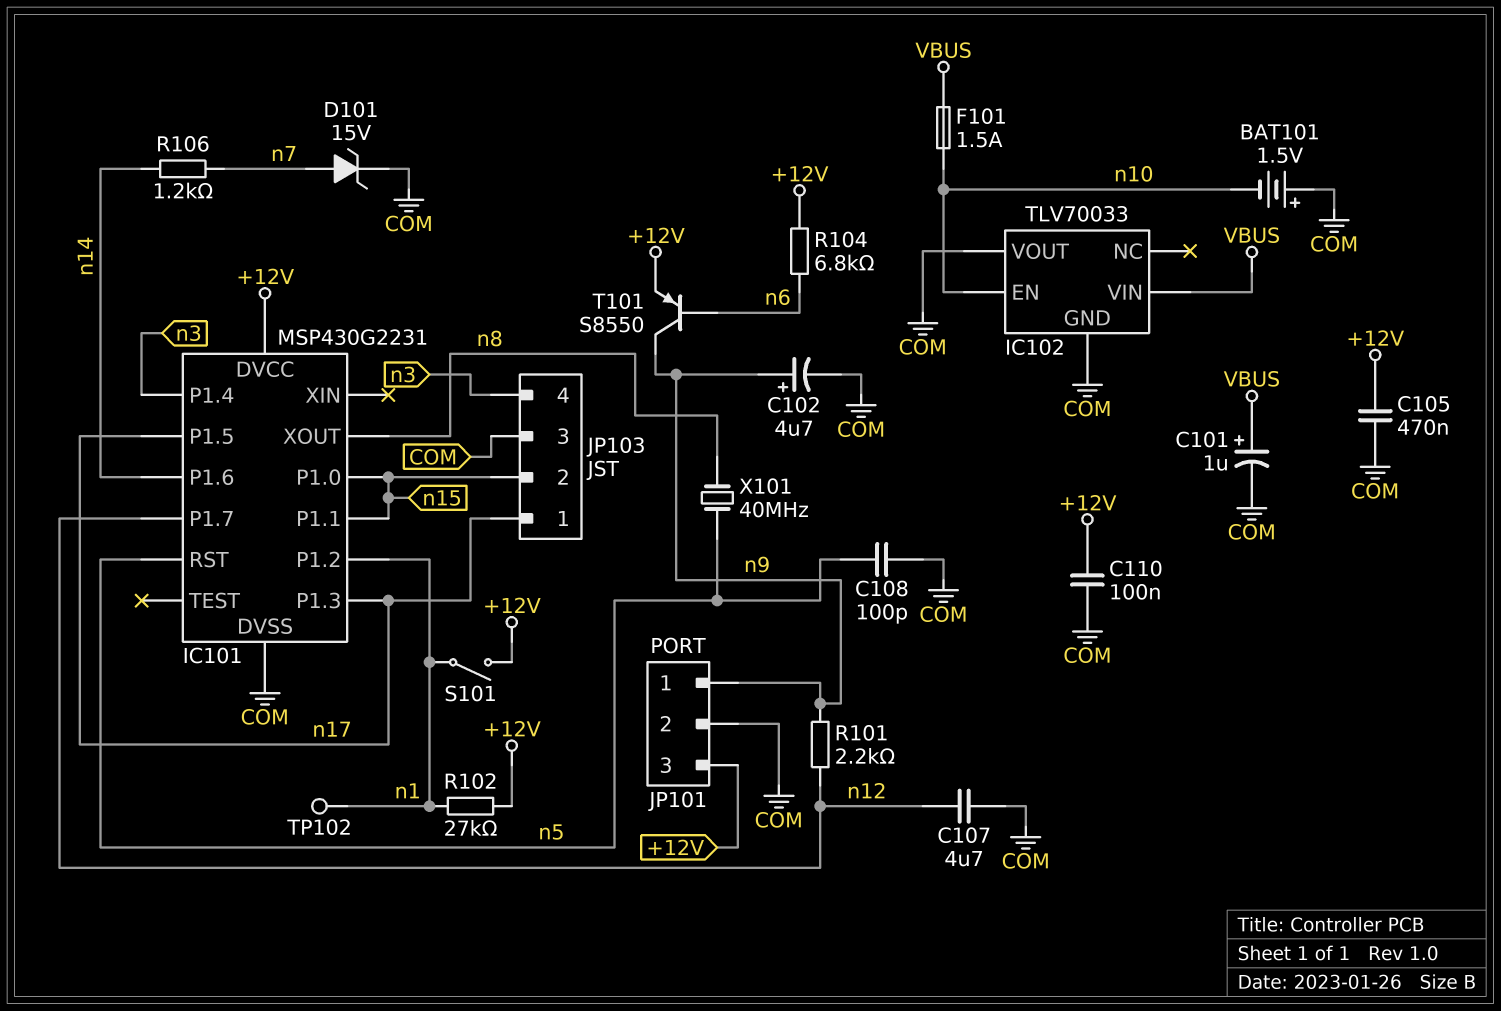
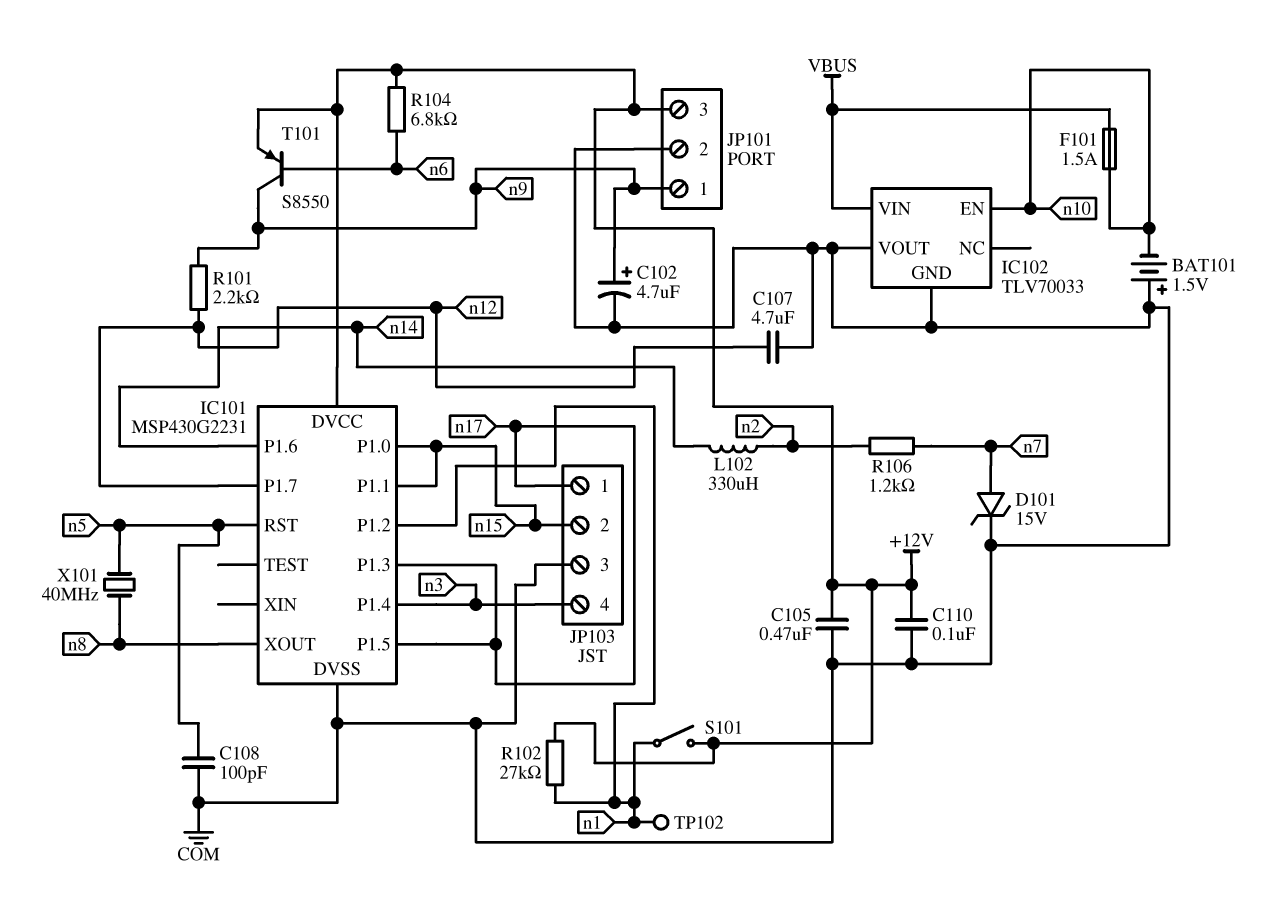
C101: 1uF (plus VBUS, minus COM) -> none
L102: none -> 330uH (n2, n14)
R106: 1.2k (n7, n14) -> 1.2k (n2, n7)

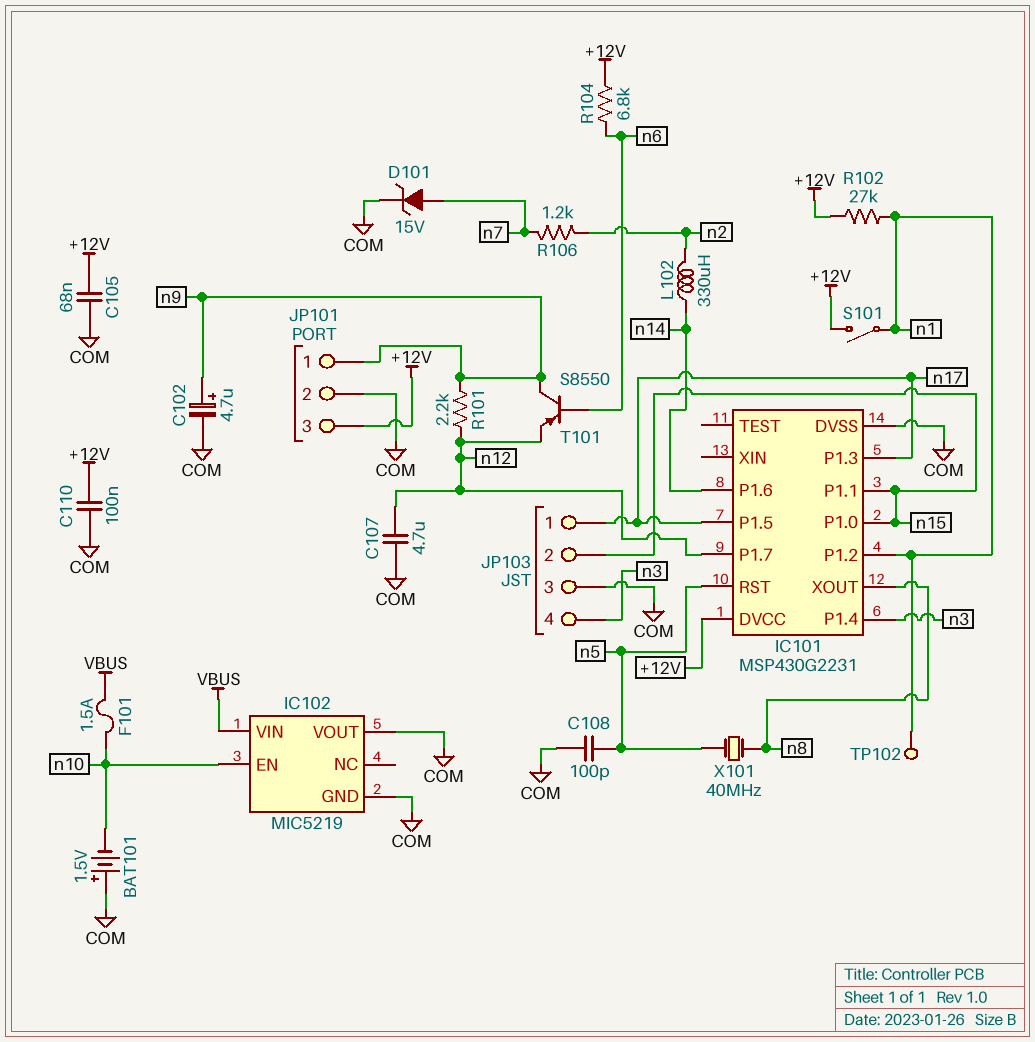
C105: 470nF (+12V, COM) -> 68nF (+12V, COM)
IC102: TLV70033 -> MIC5219
T101: PNP S8550 (B n6, C n9, E +12V) -> PNP S8550 (B n6, C n9, E n12)

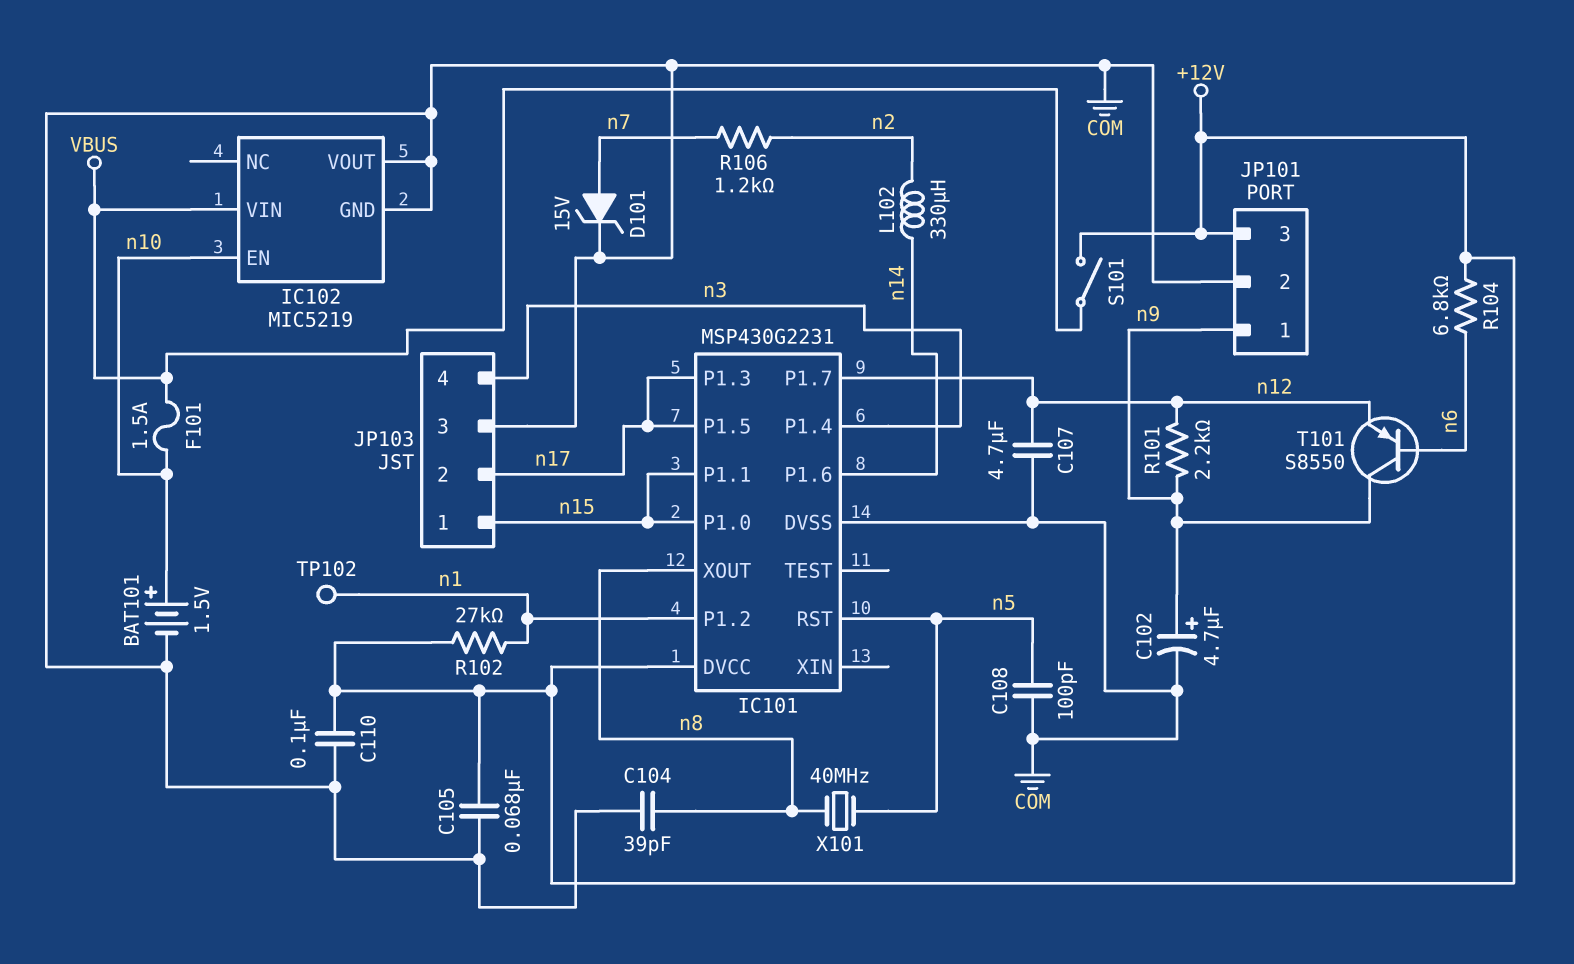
BAT101: 1.5V (plus COM, minus n10) -> 1.5V (plus n10, minus COM)
C104: none -> 39pF (COM, n8)
JP103 pin 1: n17 -> n15
JP103 pin 2: n15 -> n17
S101: switch (+12V, n1) -> switch (+12V, VBUS)

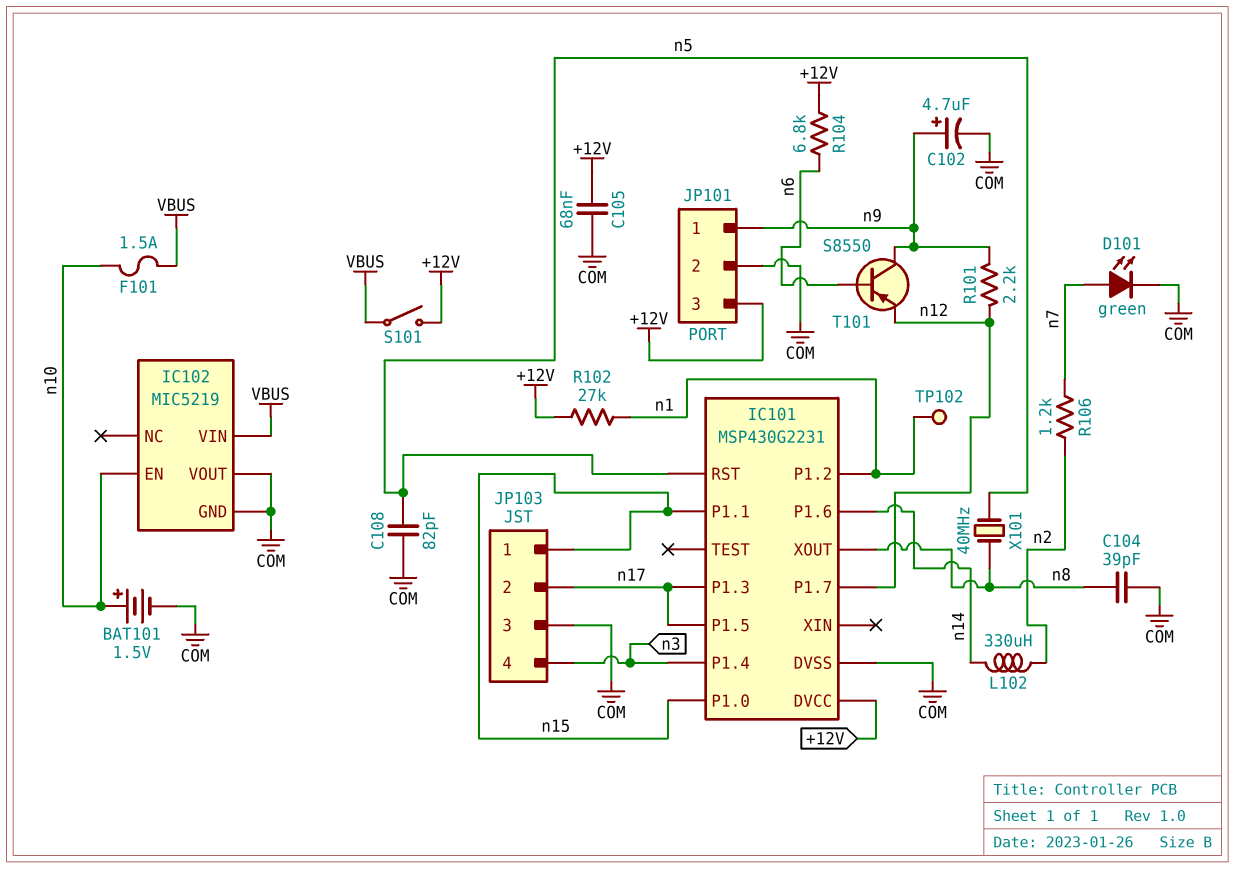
C107: 4.7uF (COM, n12) -> none
C108: 100pF (COM, n5) -> 82pF (COM, n5)
C110: 100nF (+12V, COM) -> none
D101: zener 15V (A n7, K COM) -> LED green (A n7, K COM)

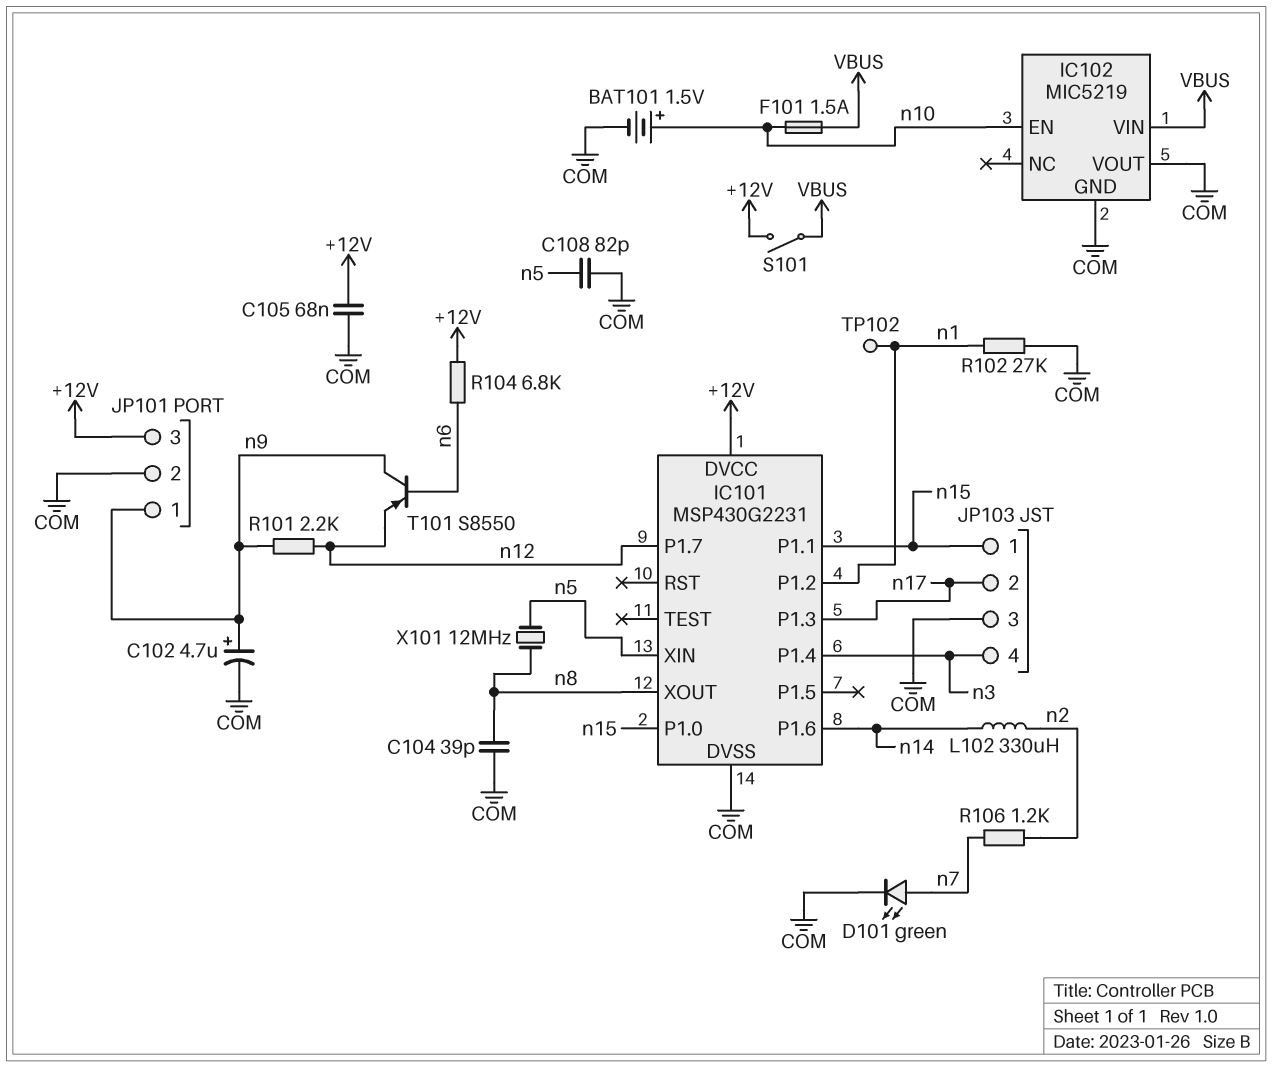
IC101 pin P1.5: n17 -> none
IC101 pin RST: n5 -> none
IC101 pin XIN: none -> n5
R102: 27k (+12V, n1) -> 27k (COM, n1)
X101: 40MHz (n5, n8) -> 12MHz (n5, n8)

